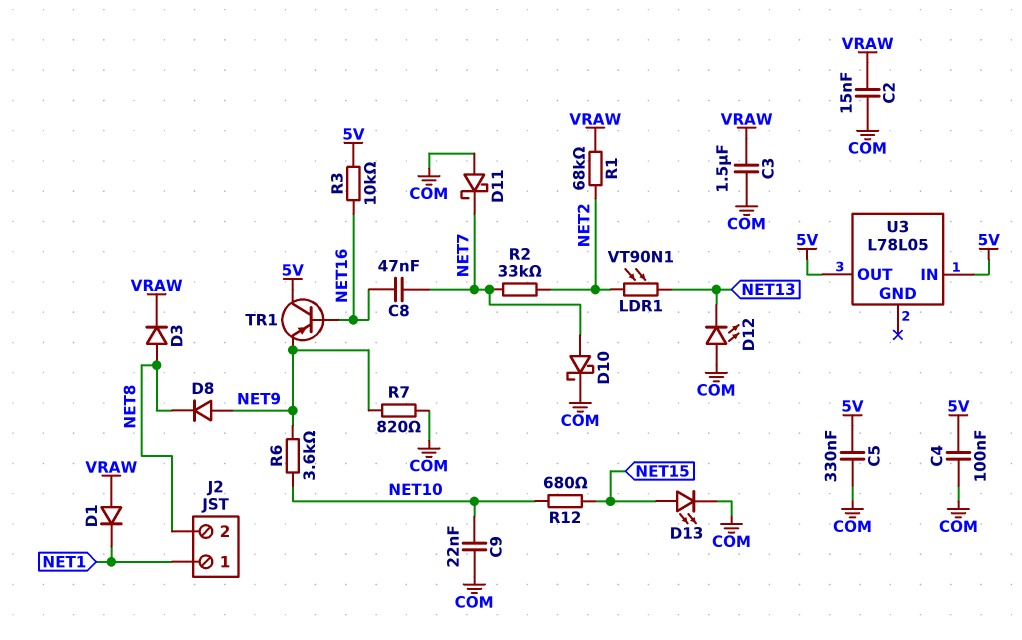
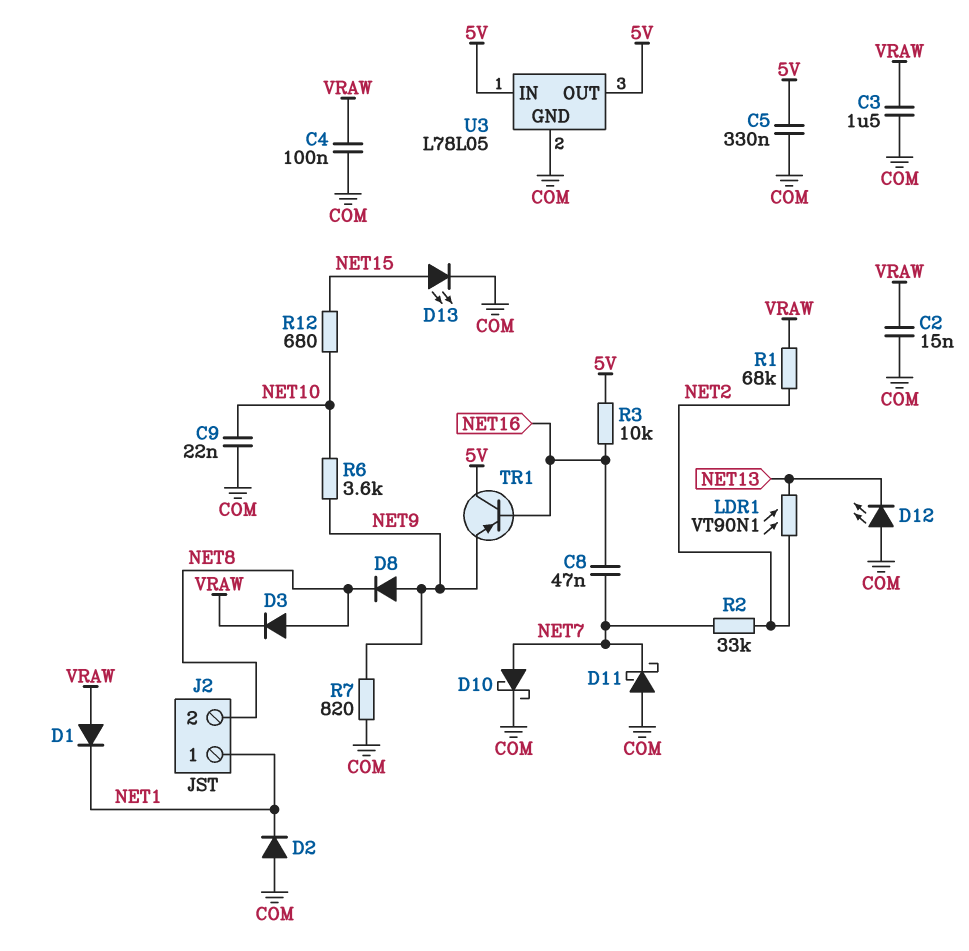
C4: 100nF (5V, COM) -> 100nF (COM, VRAW)
D2: none -> diode (A COM, K NET1)
U3 pin GND: none -> COM

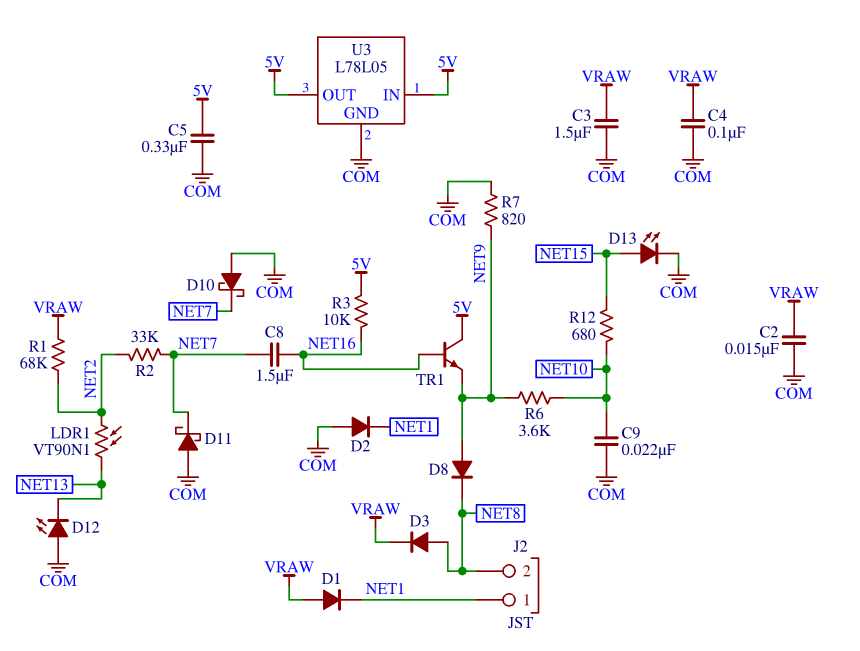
C8: 47nF (NET7, NET16) -> 1.5uF (NET7, NET16)
D10: schottky (A NET7, K COM) -> schottky (A COM, K NET7)
TR1: PNP (B NET16, C 5V, E NET9) -> NPN (B NET16, C 5V, E NET9)

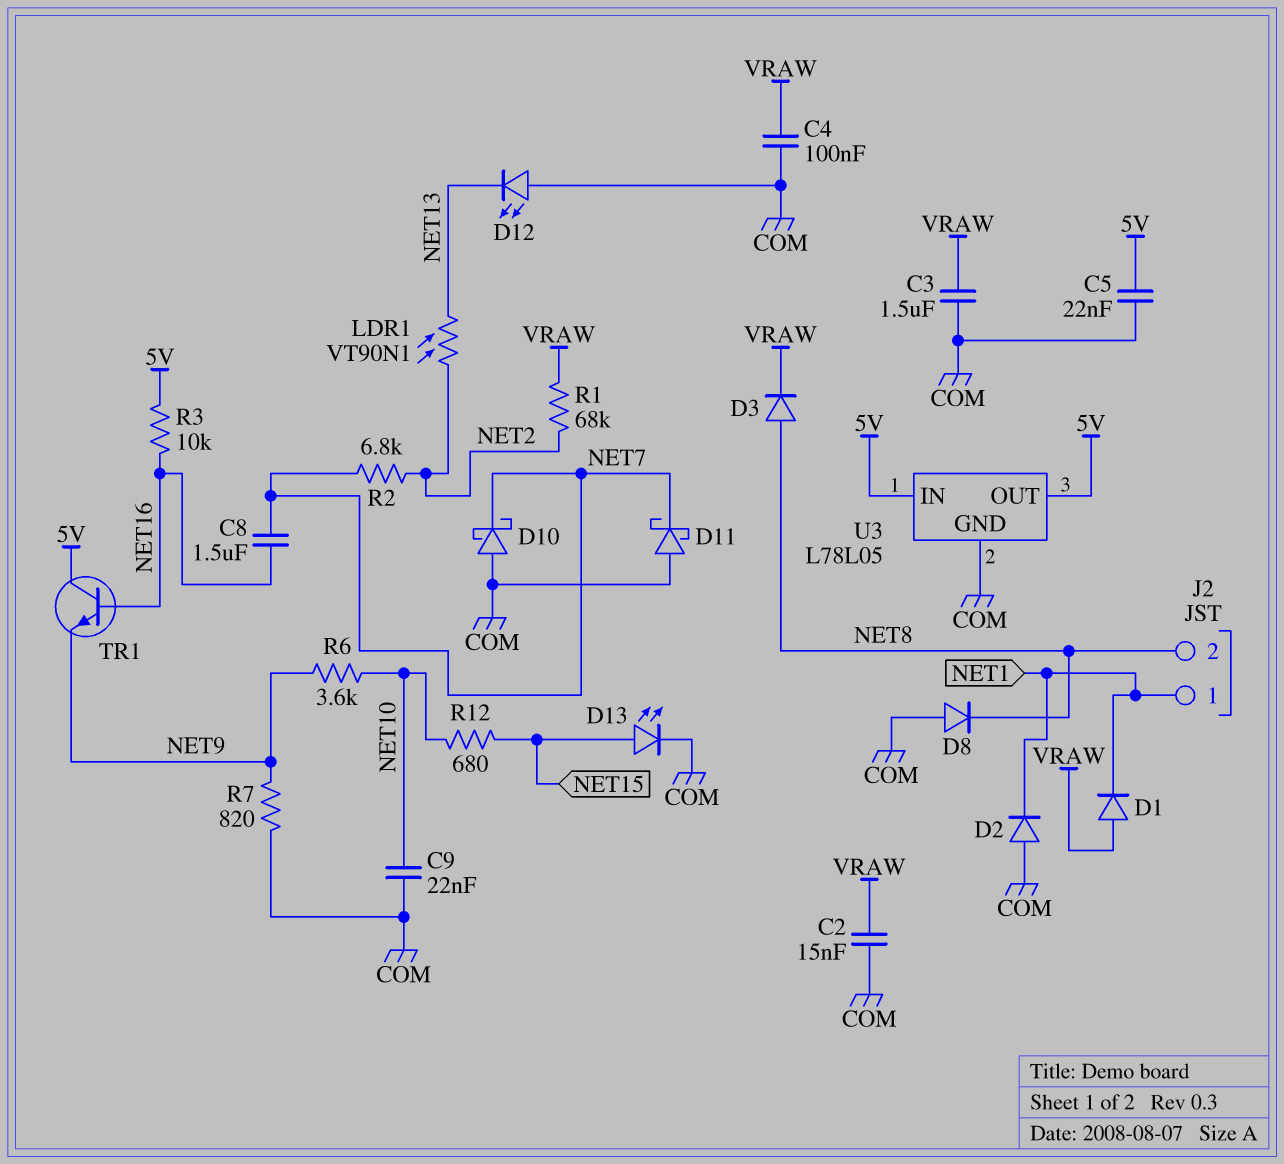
C5: 330nF (5V, COM) -> 22nF (5V, COM)
D8: diode (A NET9, K NET8) -> diode (A COM, K NET8)
R2: 33k (NET2, NET7) -> 6.8k (NET2, NET7)

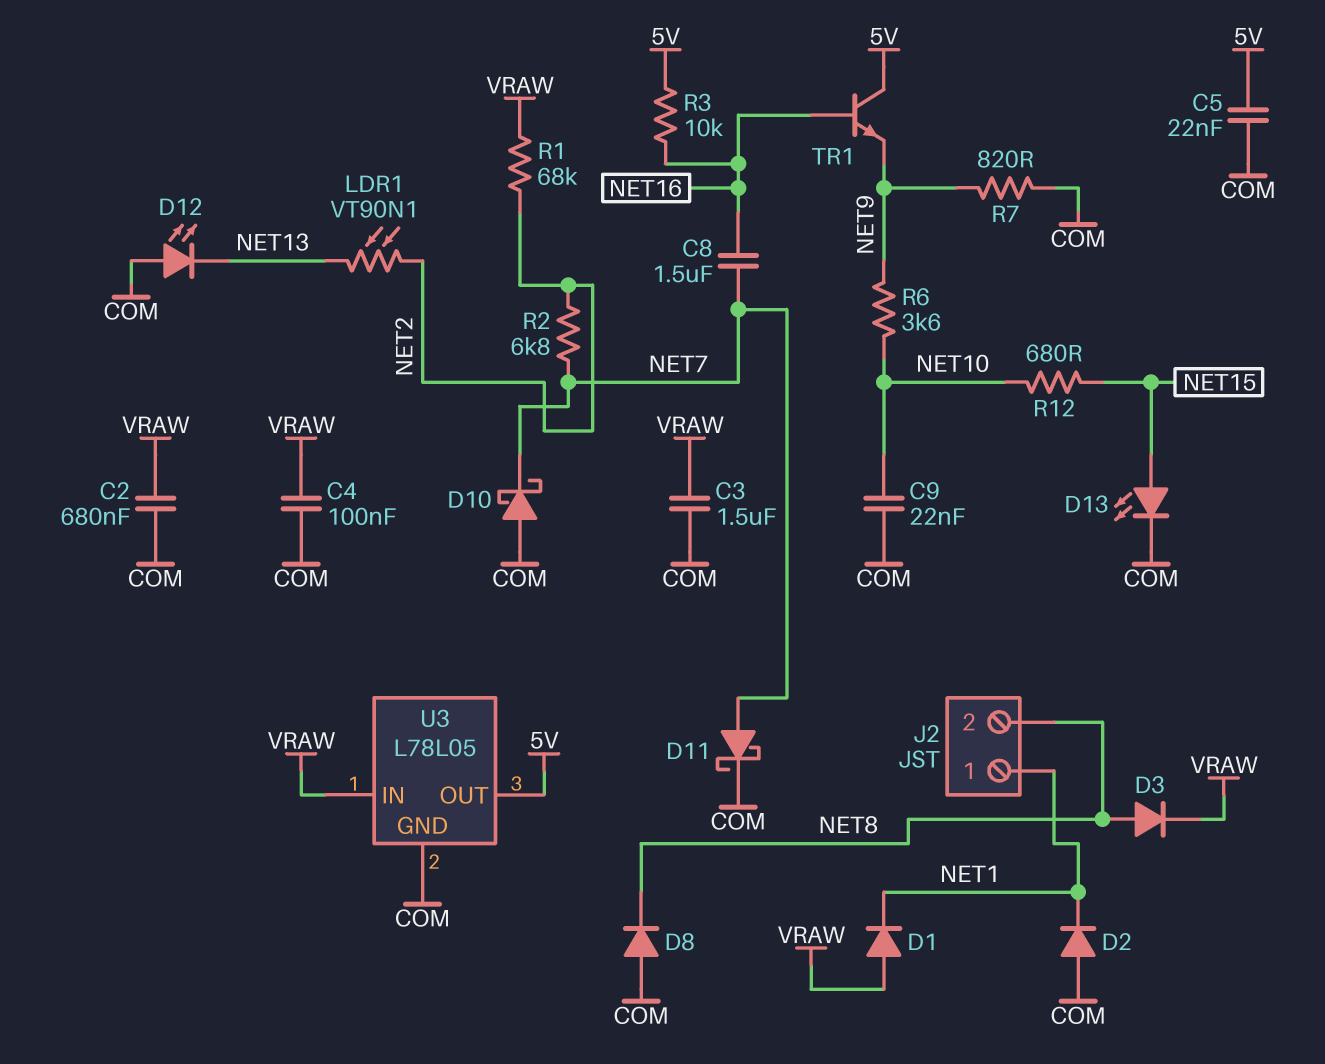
C2: 15nF (COM, VRAW) -> 680nF (COM, VRAW)
D11: schottky (A COM, K NET7) -> schottky (A NET7, K COM)
U3 pin IN: 5V -> VRAW

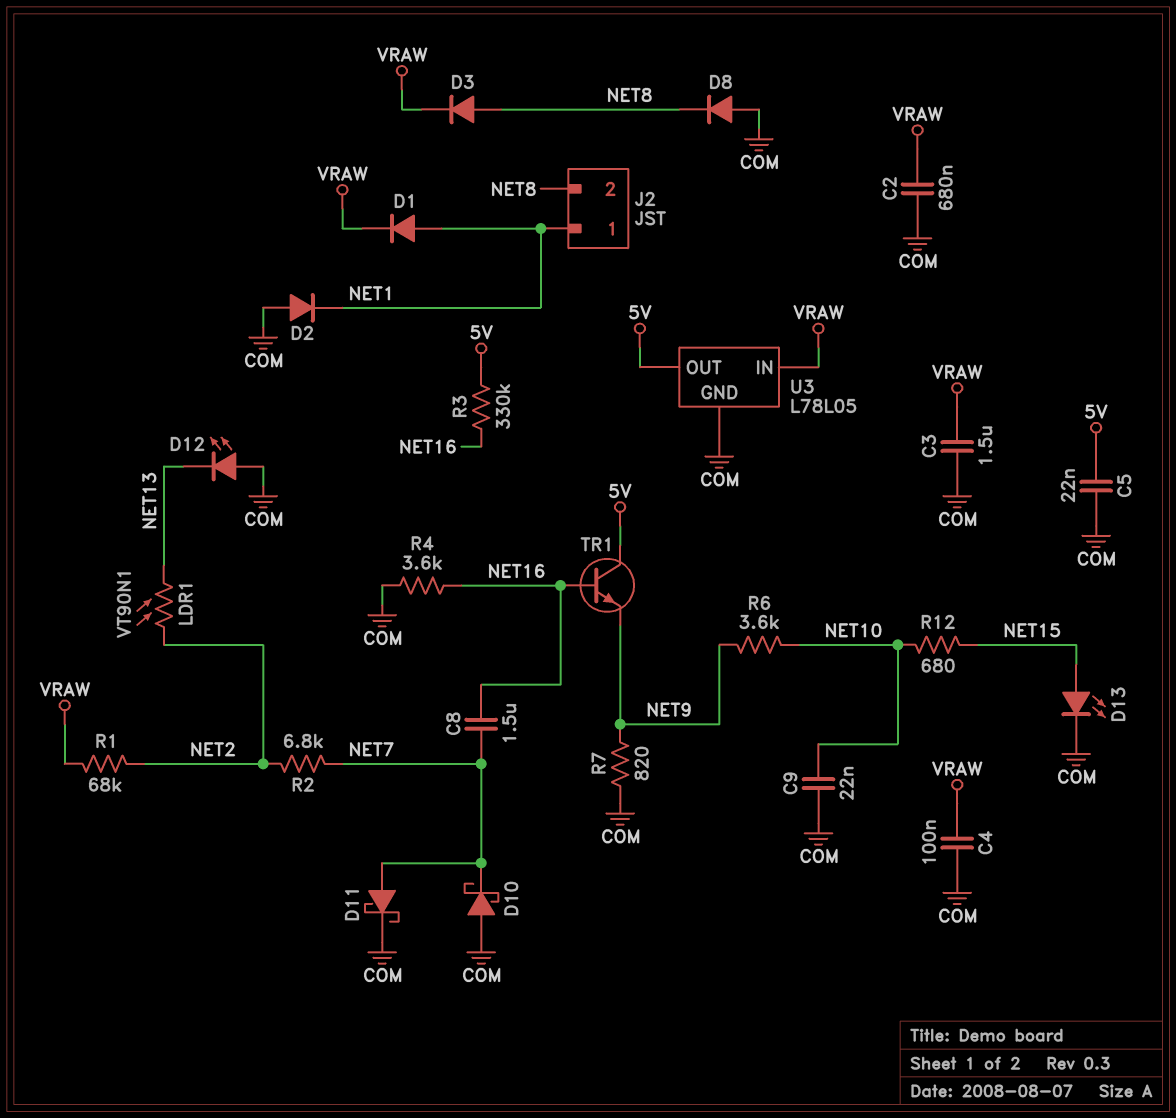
D1: diode (A VRAW, K NET1) -> diode (A NET1, K VRAW)
R3: 10k (5V, NET16) -> 330k (5V, NET16)
R4: none -> 3.6k (COM, NET16)

